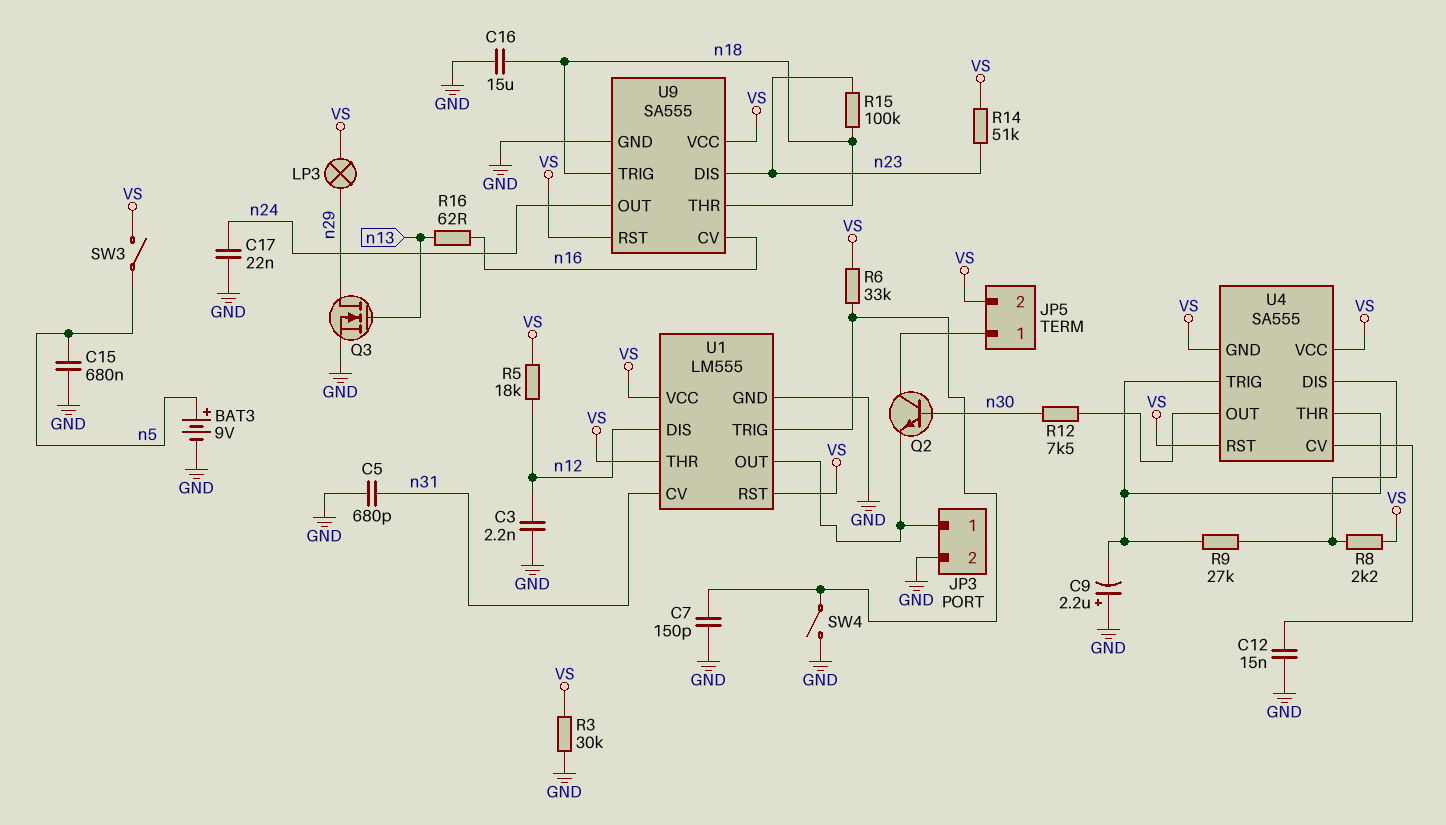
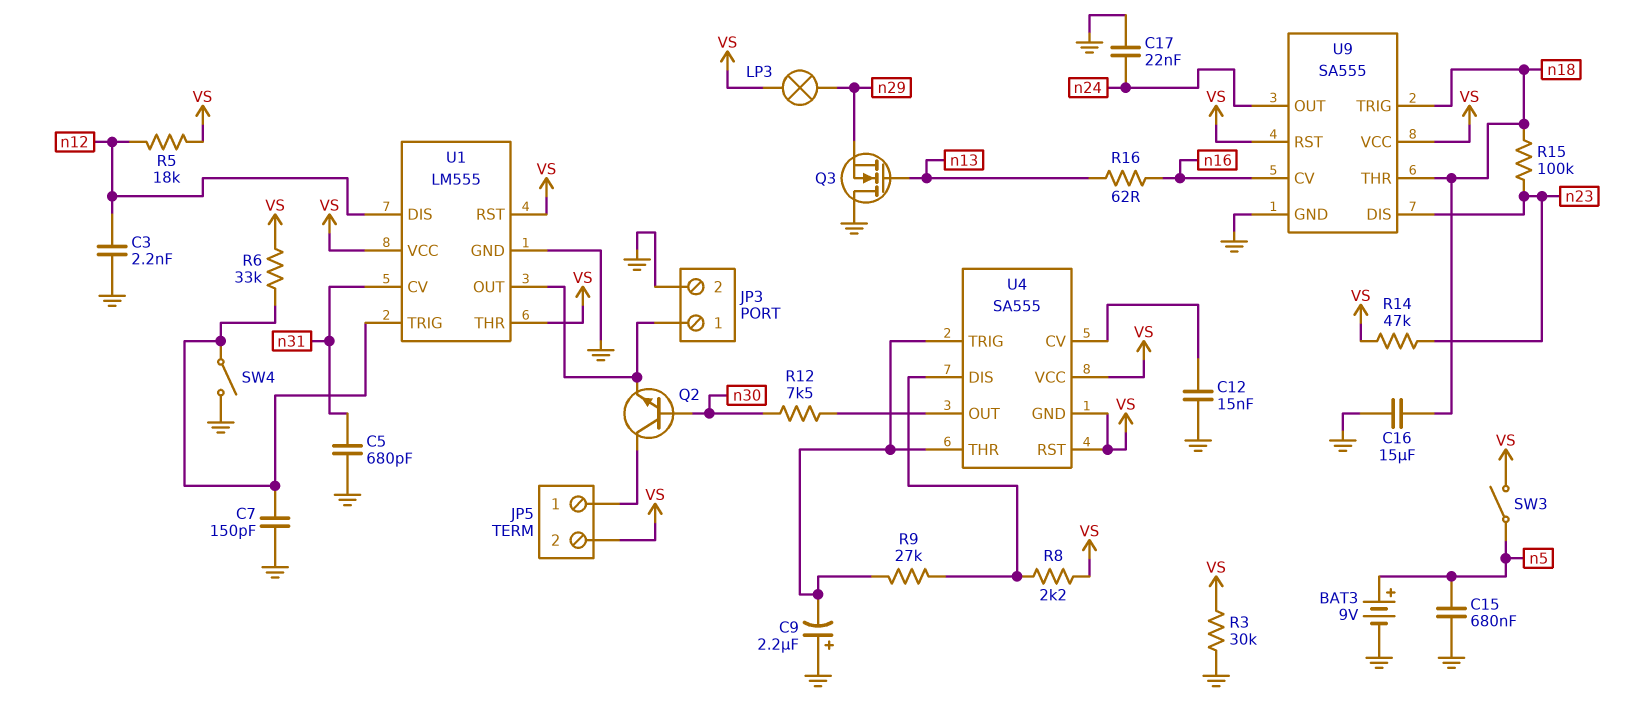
Q3: NMOS (G n13, D n29, S GND) -> NMOS (G n13, D GND, S n29)
R14: 51k (VS, n23) -> 47k (VS, n23)

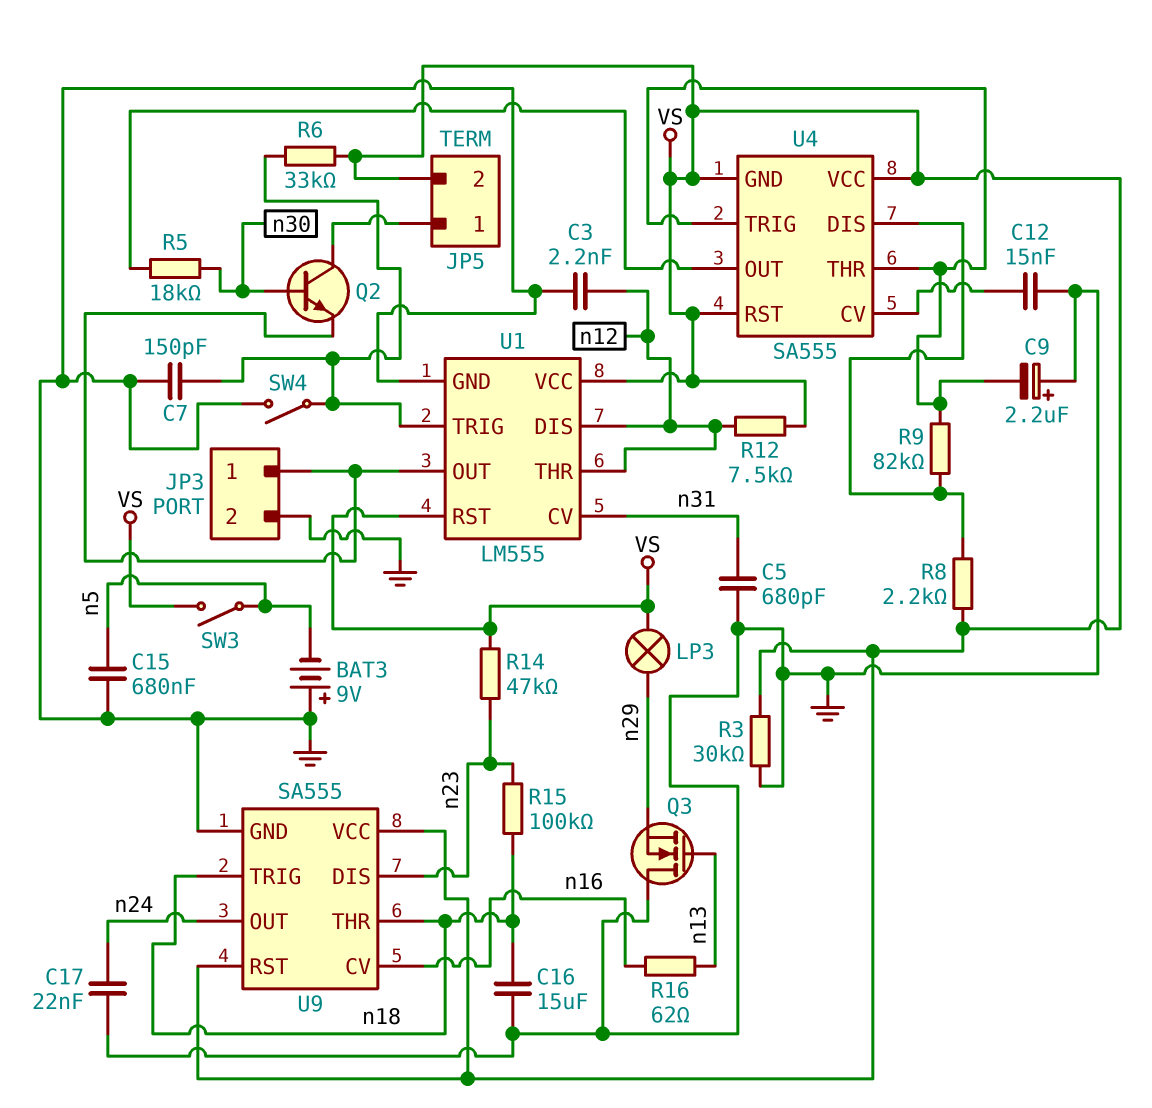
BAT3: 9V (plus n5, minus GND) -> 9V (plus GND, minus n5)
R5: 18k (VS, n12) -> 18k (U4/OUT, n30)
R9: 27k (U4/DIS, U4/THR) -> 82k (U4/DIS, U4/THR)
R12: 7.5k (U4/OUT, n30) -> 7.5k (VS, n12)
U1 pin THR: VS -> n12

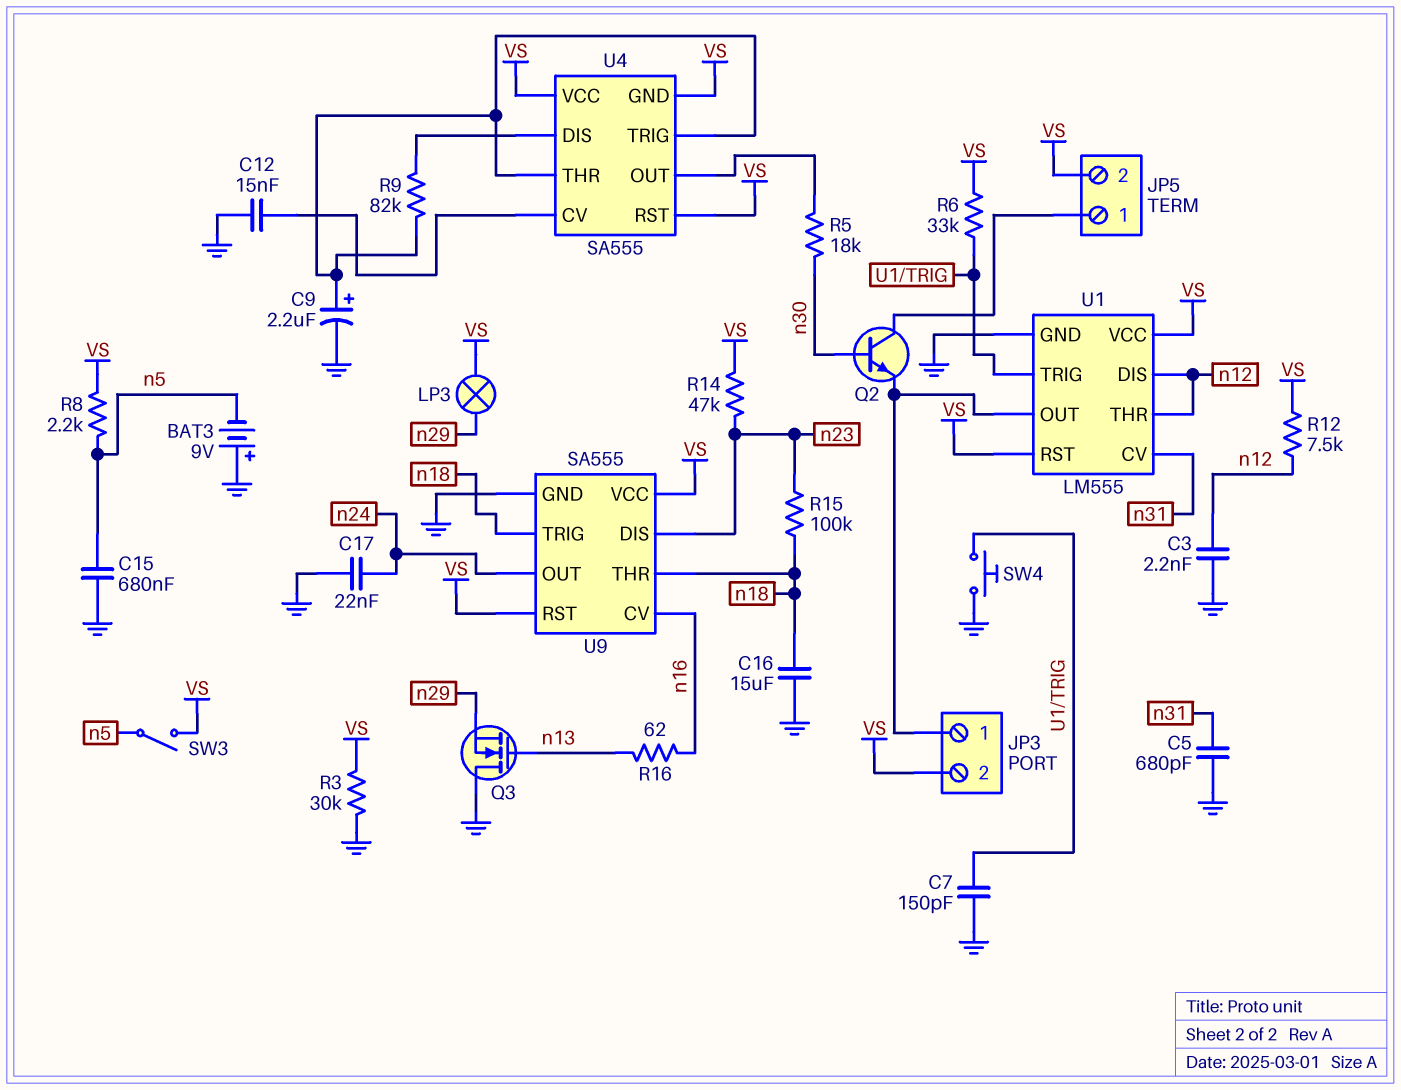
C9: 2.2uF (plus GND, minus U4/THR) -> 2.2uF (plus U4/THR, minus GND)
JP3 pin 2: GND -> VS
R8: 2.2k (U4/DIS, VS) -> 2.2k (VS, n5)
SW4: switch (GND, U1/TRIG) -> button (GND, U1/TRIG)

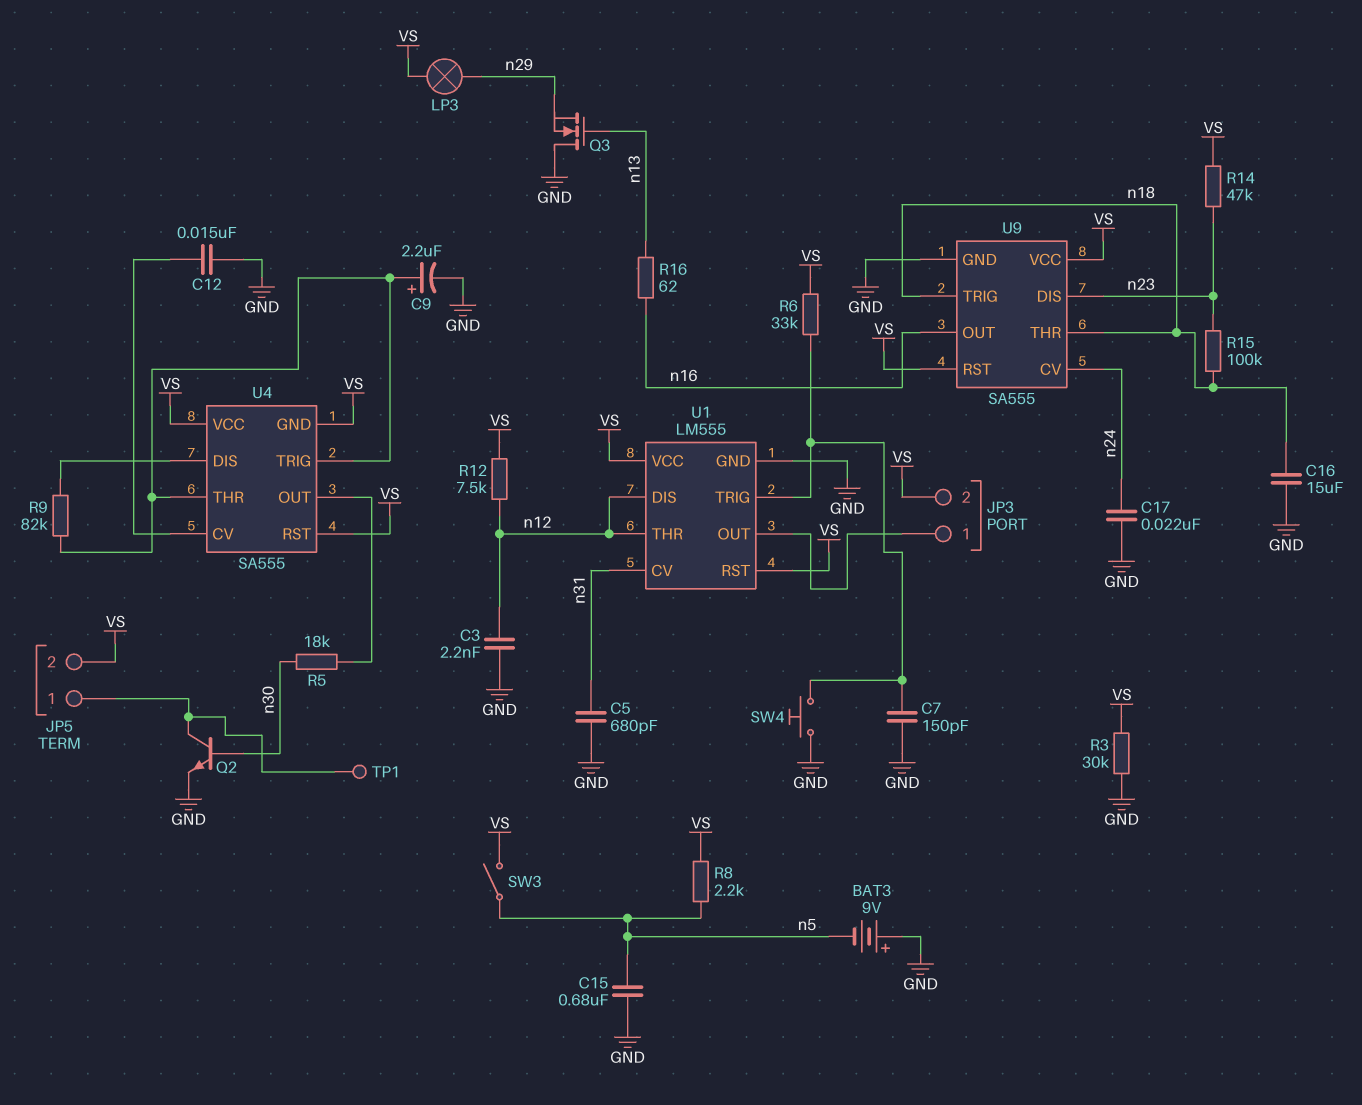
Q2: NPN (B n30, C JP5/1, E JP3/1) -> NPN (B n30, C JP5/1, E GND)
TP1: none -> test point (JP5/1)
U9 pin CV: n16 -> n24
U9 pin OUT: n24 -> n16

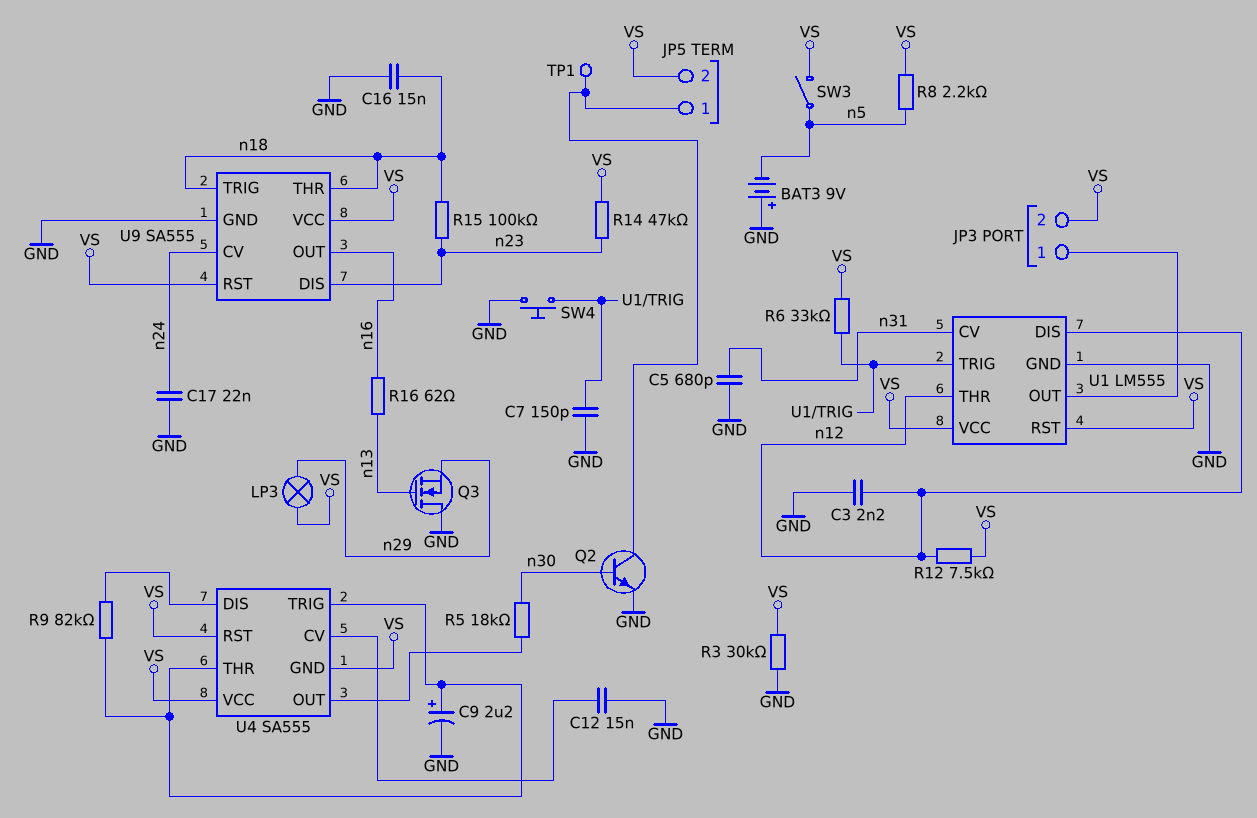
C15: 680nF (GND, n5) -> none
C16: 15uF (GND, n18) -> 15nF (GND, n18)

